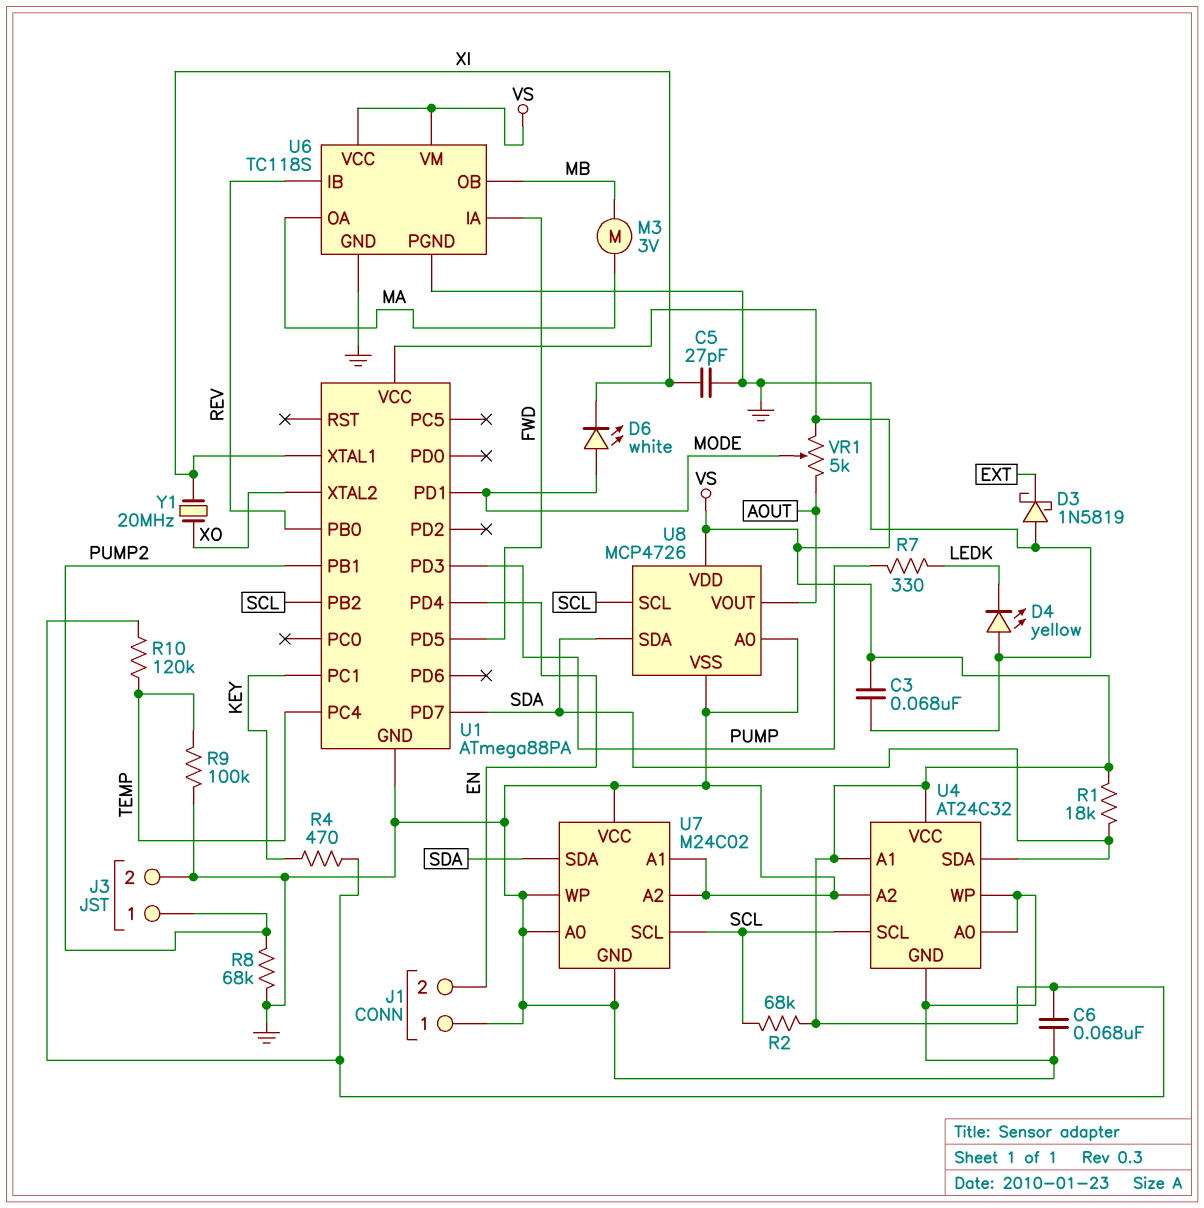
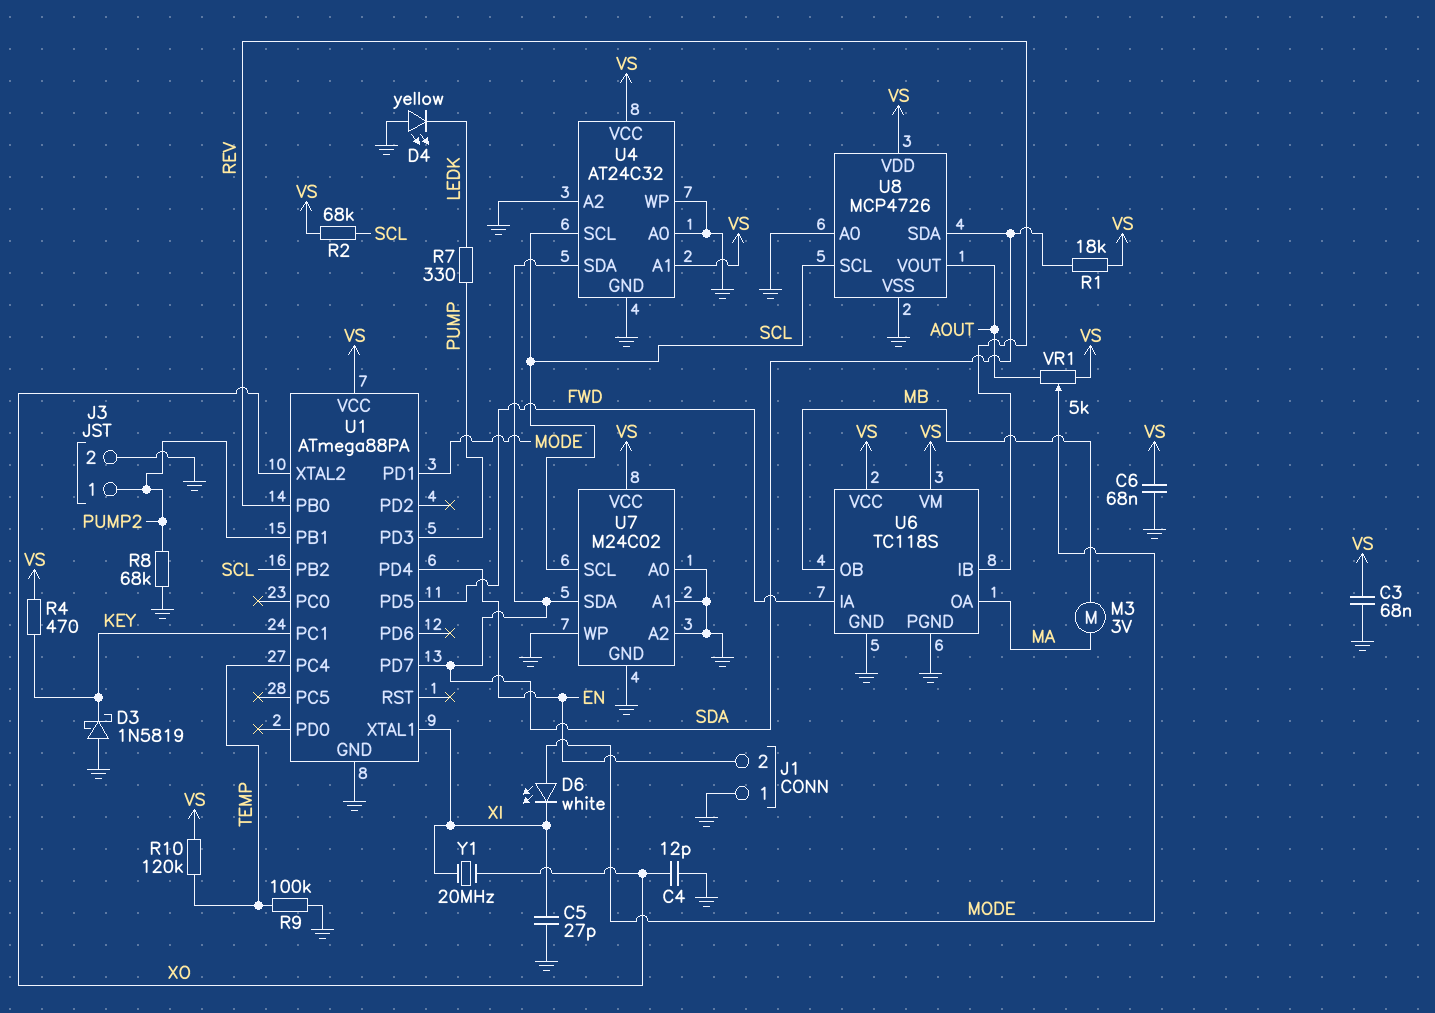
C4: none -> 12pF (GND, XO)
D3: schottky 1N5819 (A GND, K EXT) -> schottky 1N5819 (A GND, K KEY)
U7 pin VCC: GND -> VS

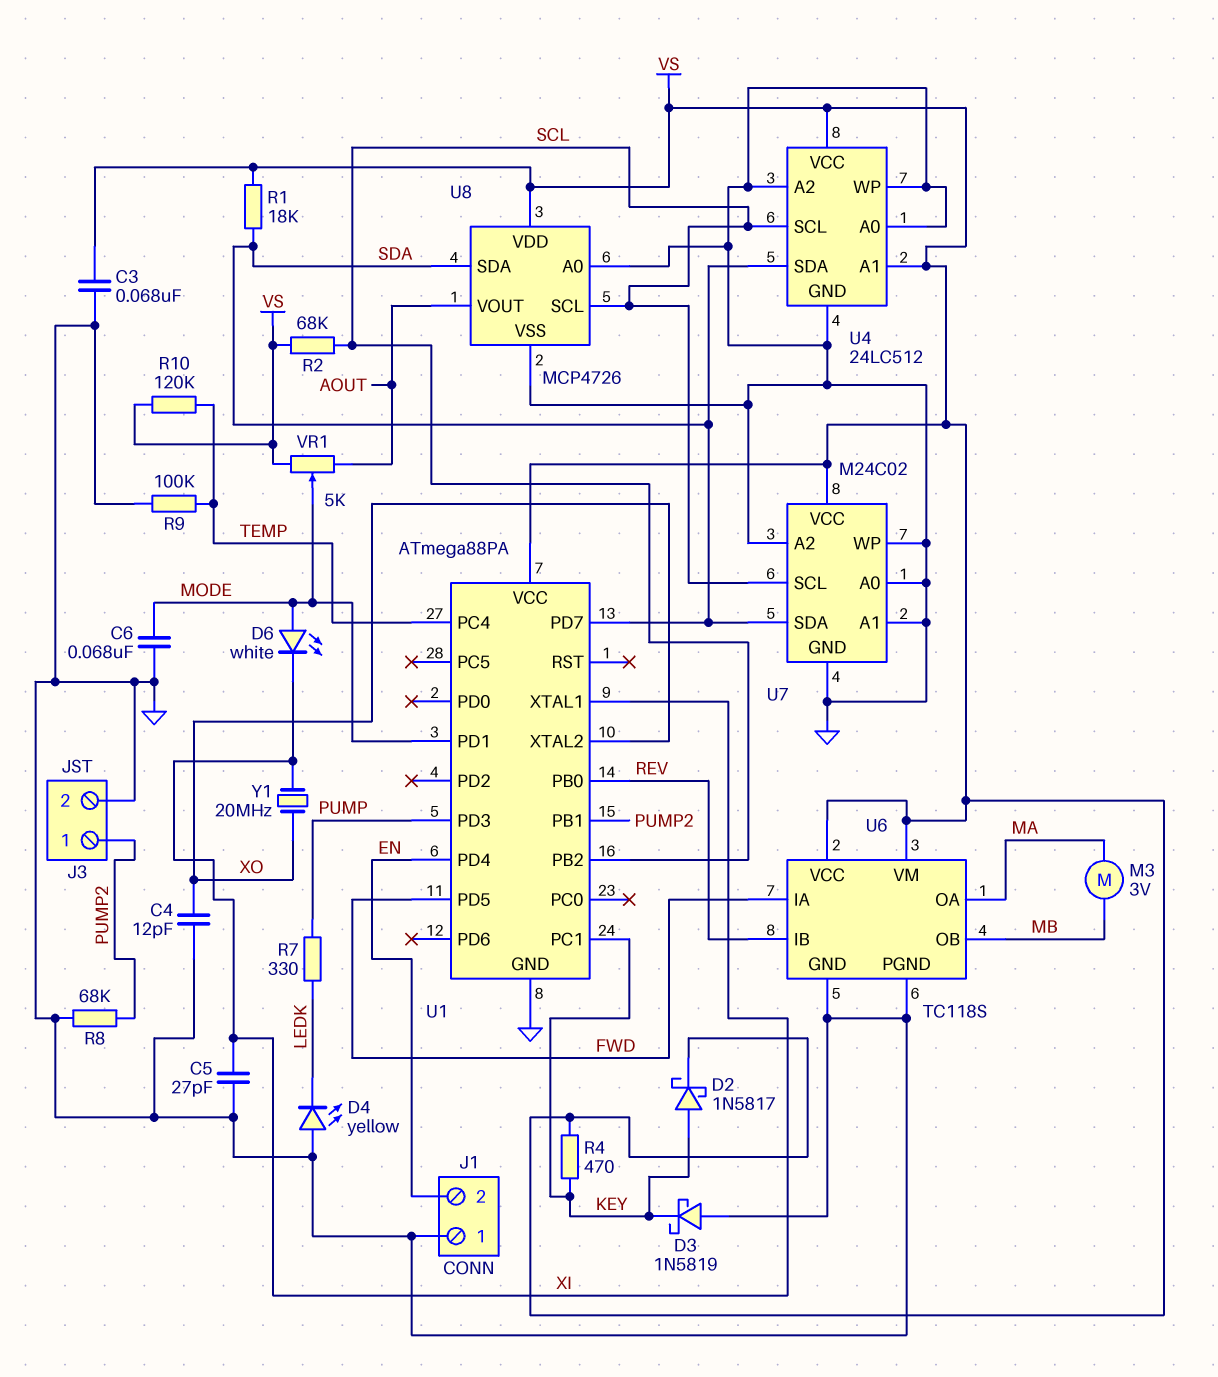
C6: 68nF (GND, VS) -> 68nF (GND, MODE)
D2: none -> schottky 1N5817 (A KEY, K VS)
U4: AT24C32 -> 24LC512

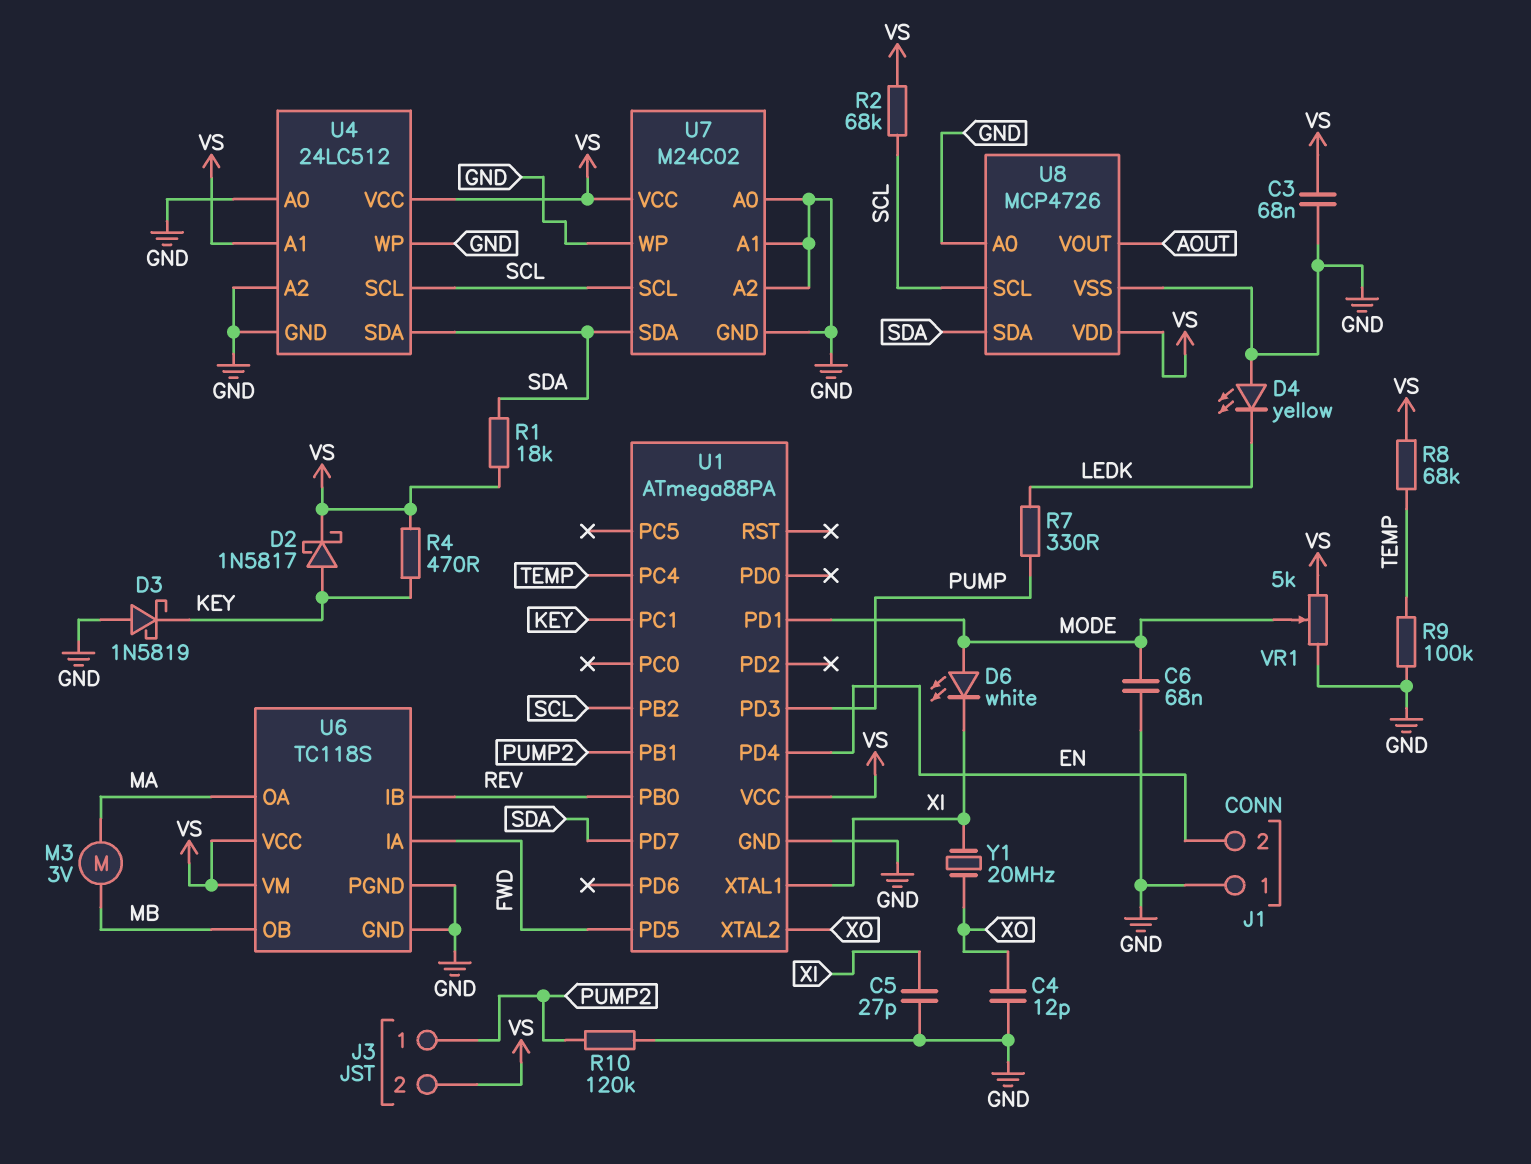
J3 pin 2: GND -> VS
R8: 68k (GND, PUMP2) -> 68k (TEMP, VS)
R10: 120k (TEMP, VS) -> 120k (GND, PUMP2)
VR1: 5k (AOUT, VS, wiper MODE) -> 5k (GND, VS, wiper MODE)

